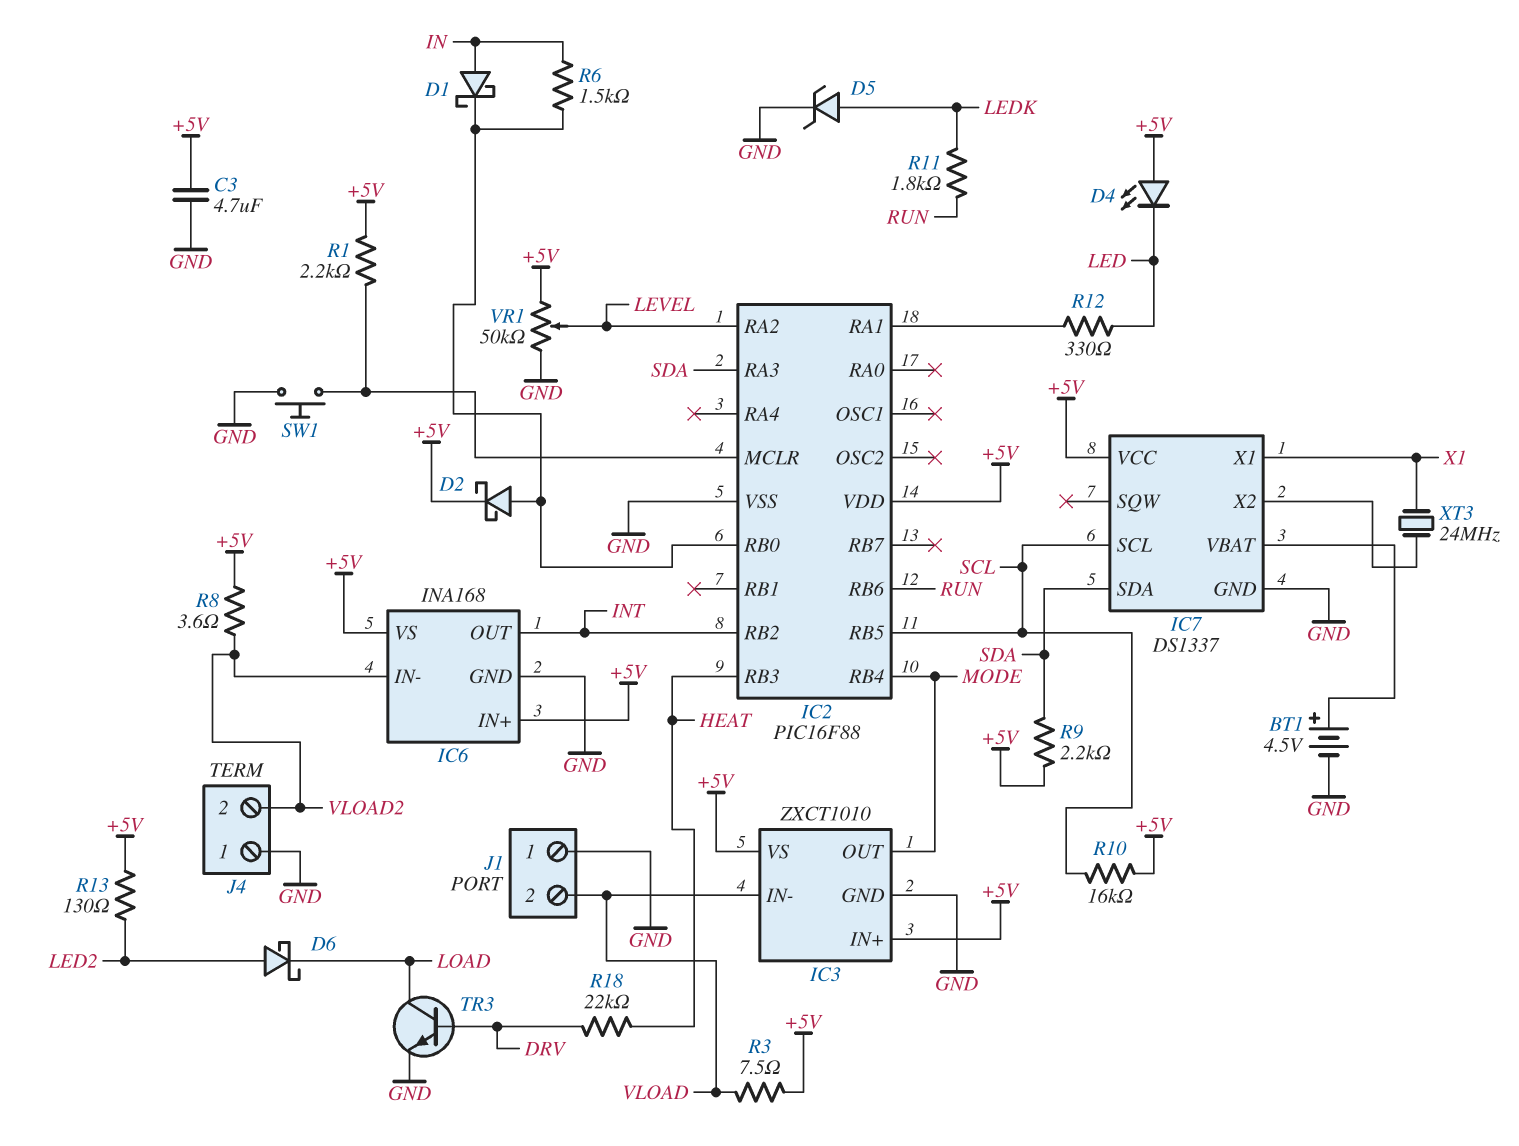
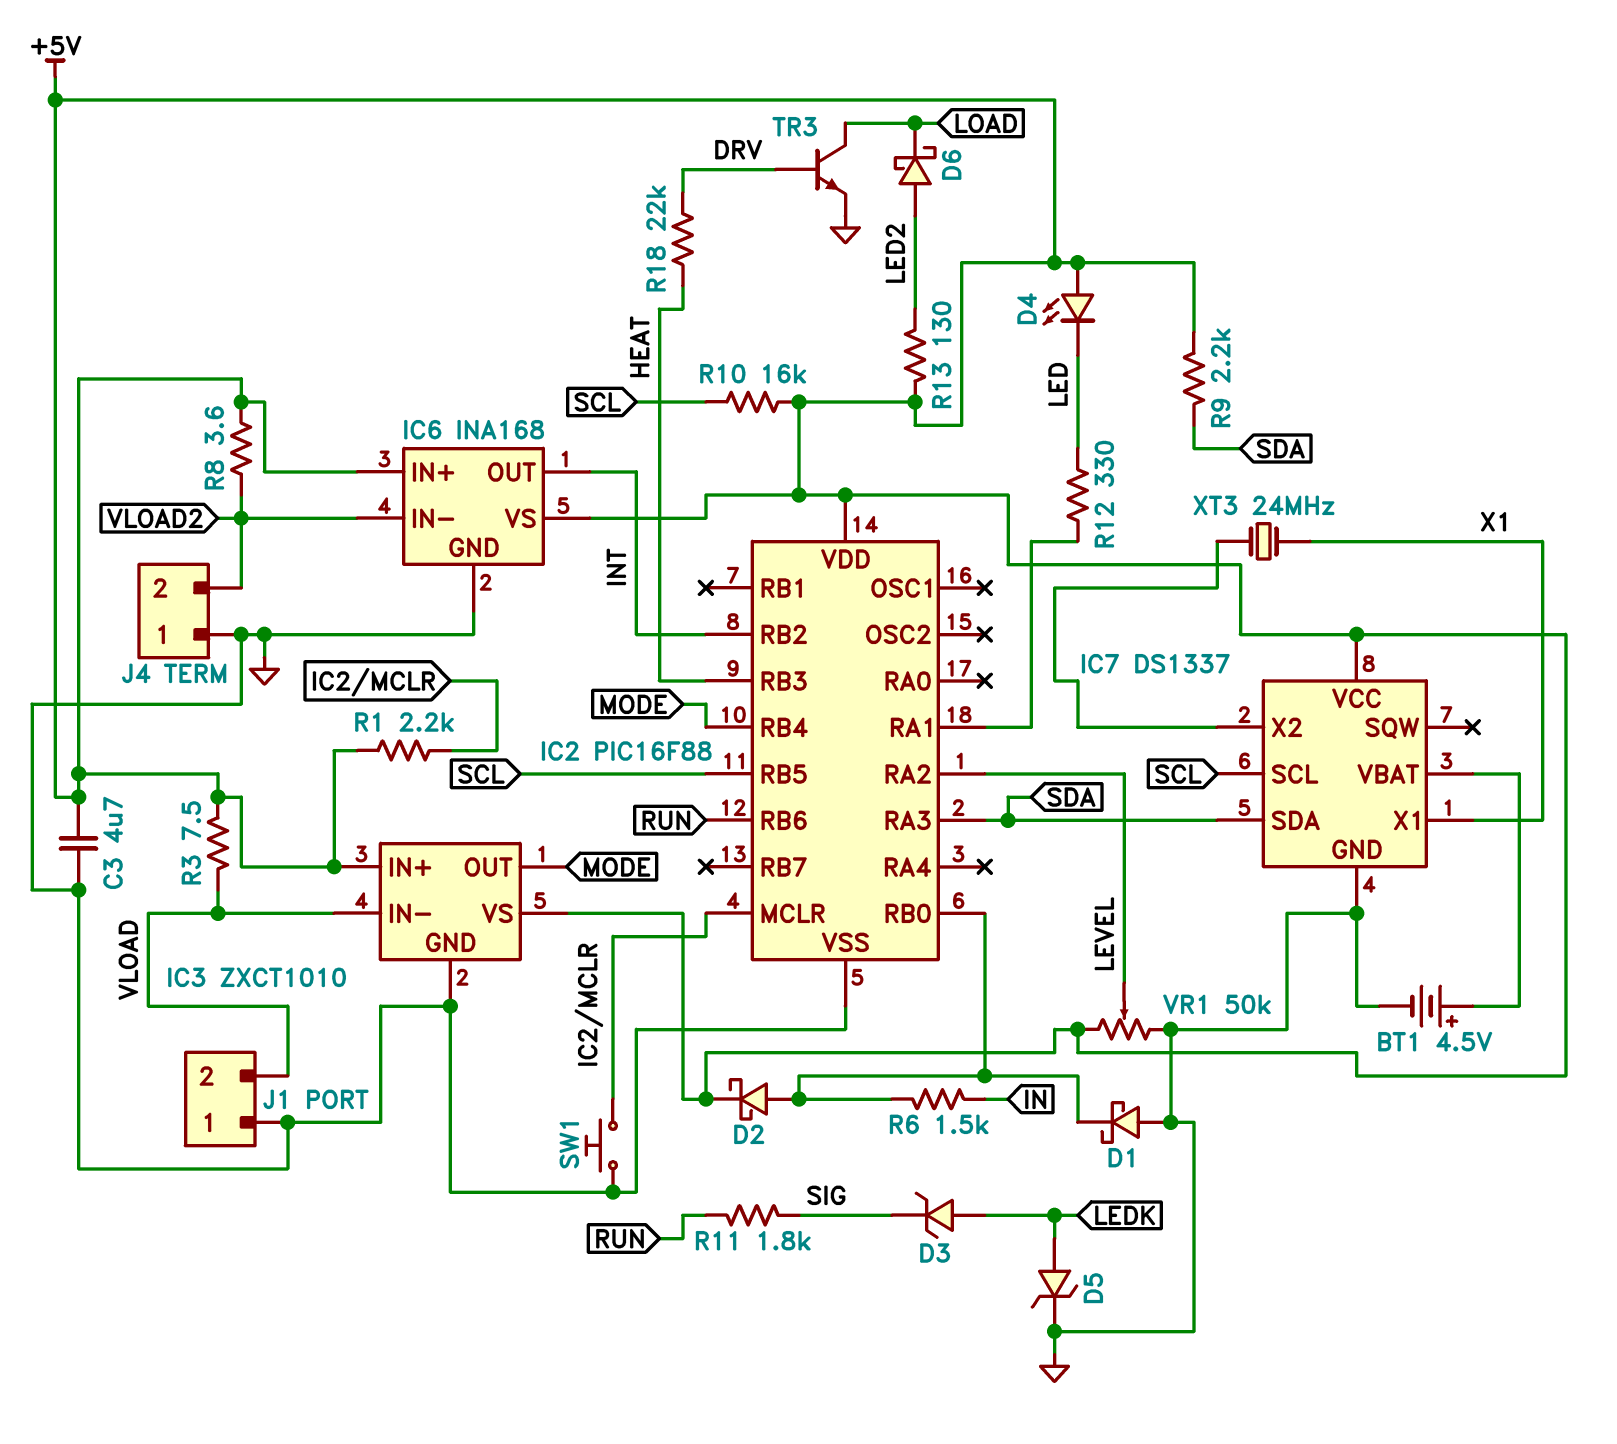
D1: schottky (A IN, K IC2/RB0) -> schottky (A GND, K IC2/RB0)
D3: none -> zener (A LEDK, K SIG)
R11: 1.8k (LEDK, RUN) -> 1.8k (RUN, SIG)

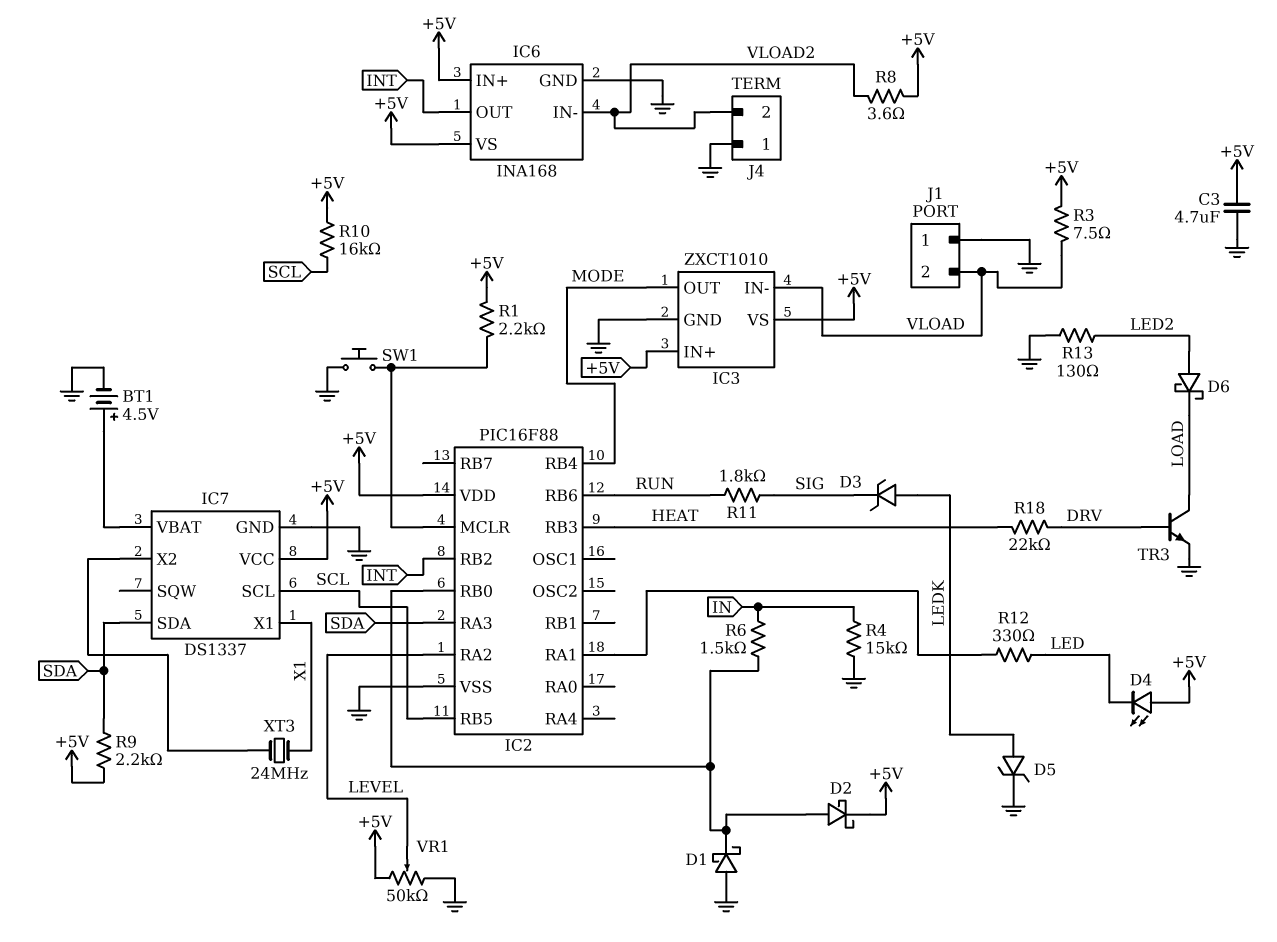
R4: none -> 15k (GND, IN)
R13: 130 (+5V, LED2) -> 130 (GND, LED2)

